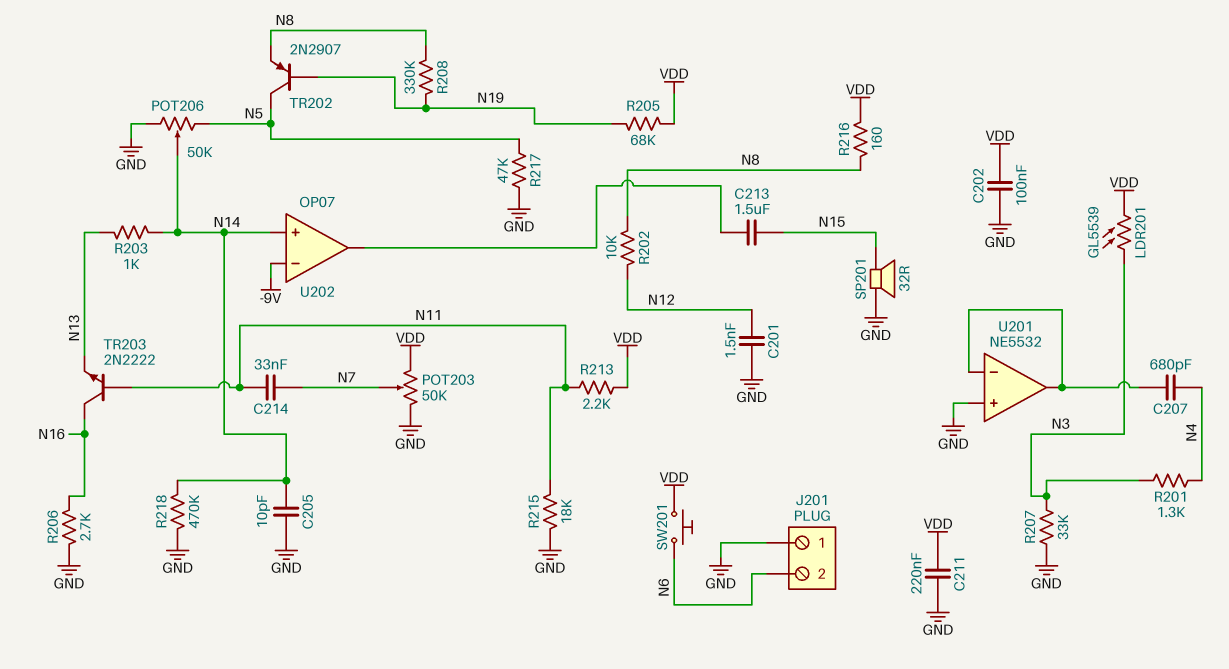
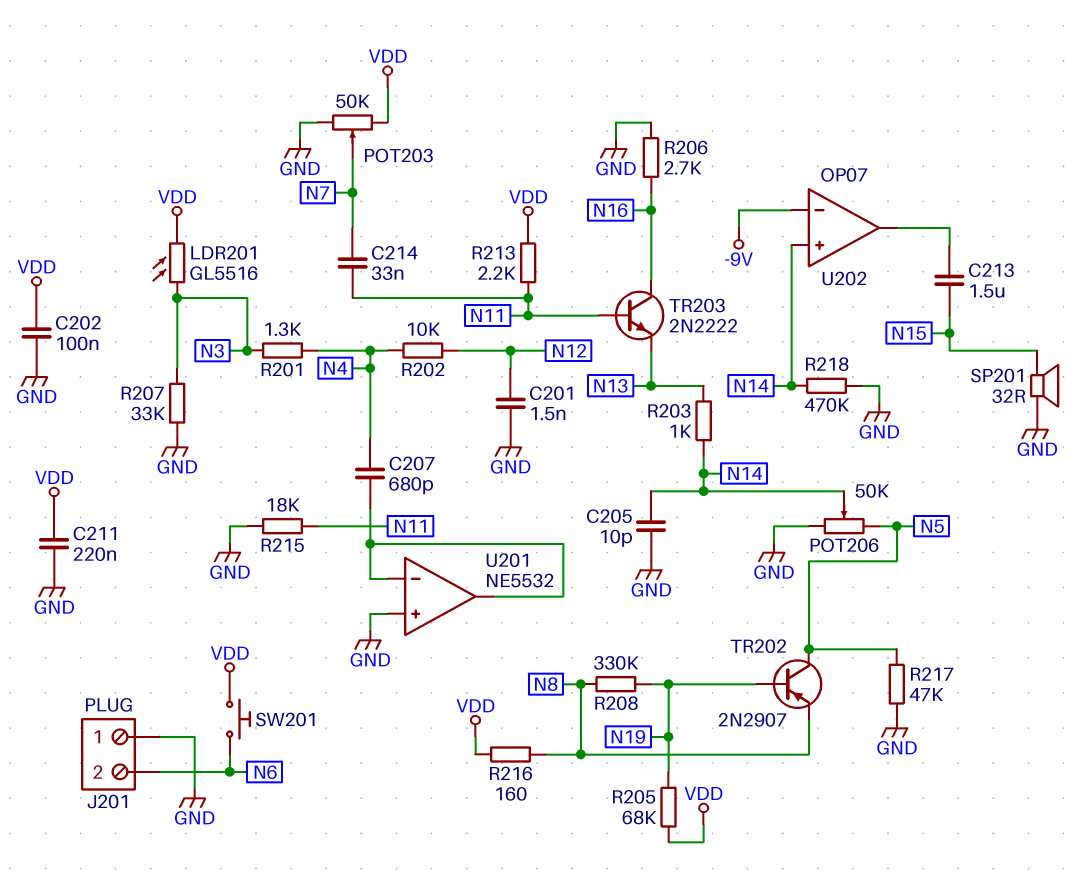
LDR201: GL5539 (N3, VDD) -> GL5516 (N3, VDD)
R202: 10k (N8, N12) -> 10k (N4, N12)

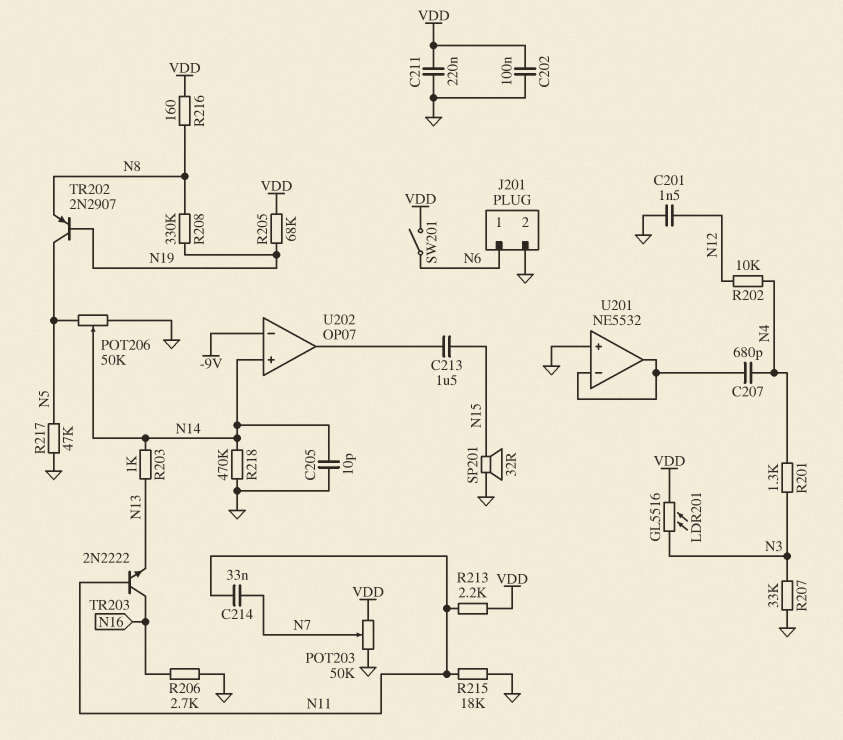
J201 pin 1: GND -> N6
J201 pin 2: N6 -> GND
SW201: button (N6, VDD) -> switch (N6, VDD)

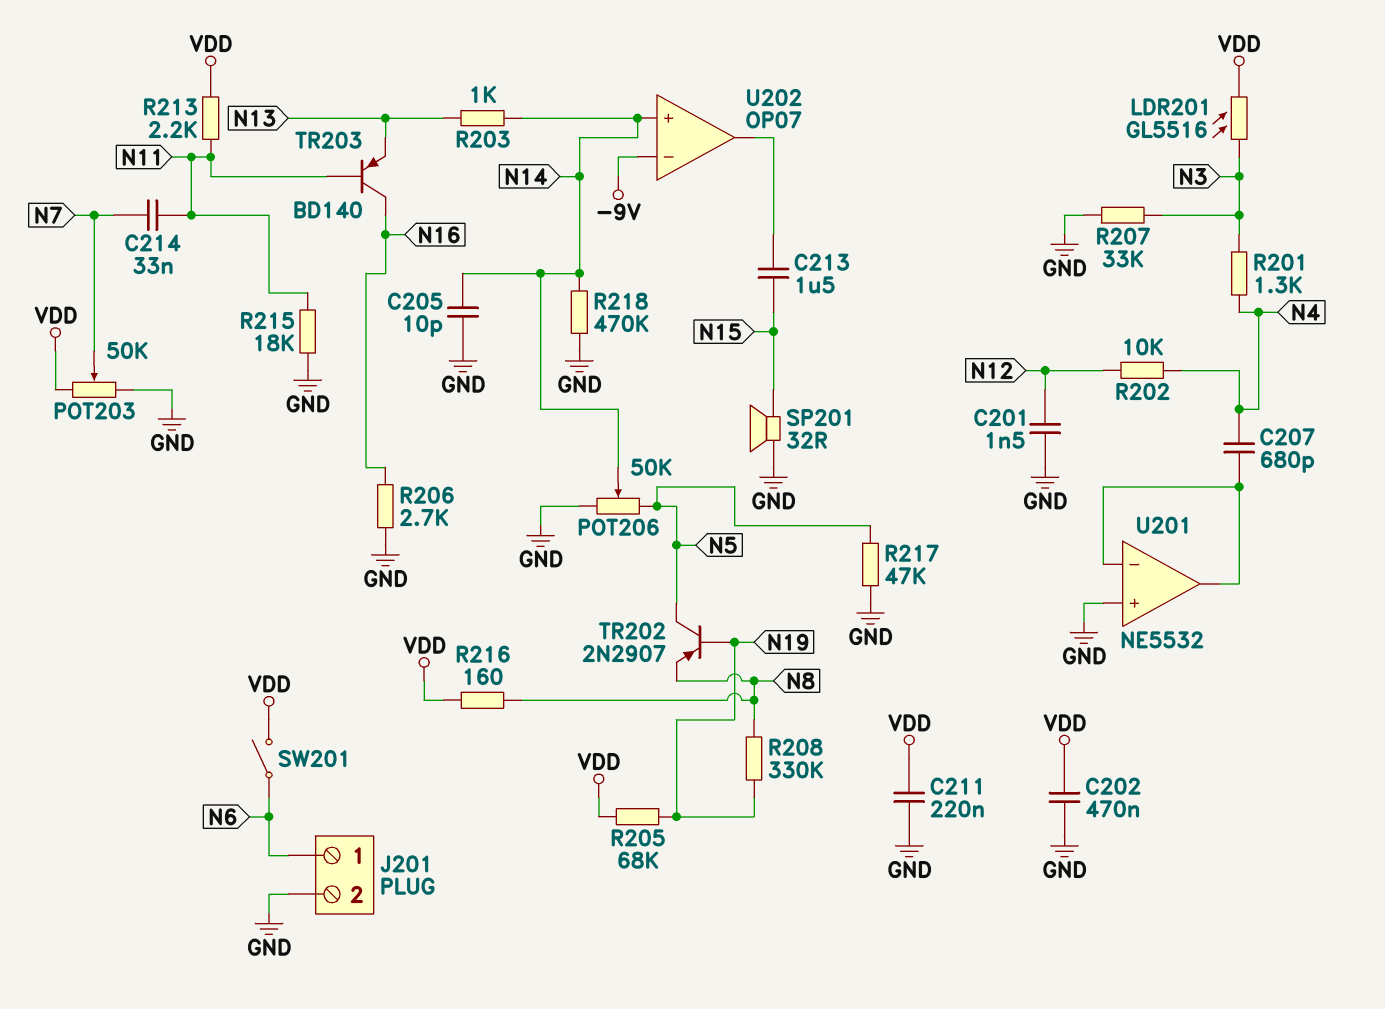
C202: 100nF (GND, VDD) -> 470nF (GND, VDD)
TR203: NPN 2N2222 (B N11, C N16, E N13) -> PNP BD140 (B N11, C N16, E N13)

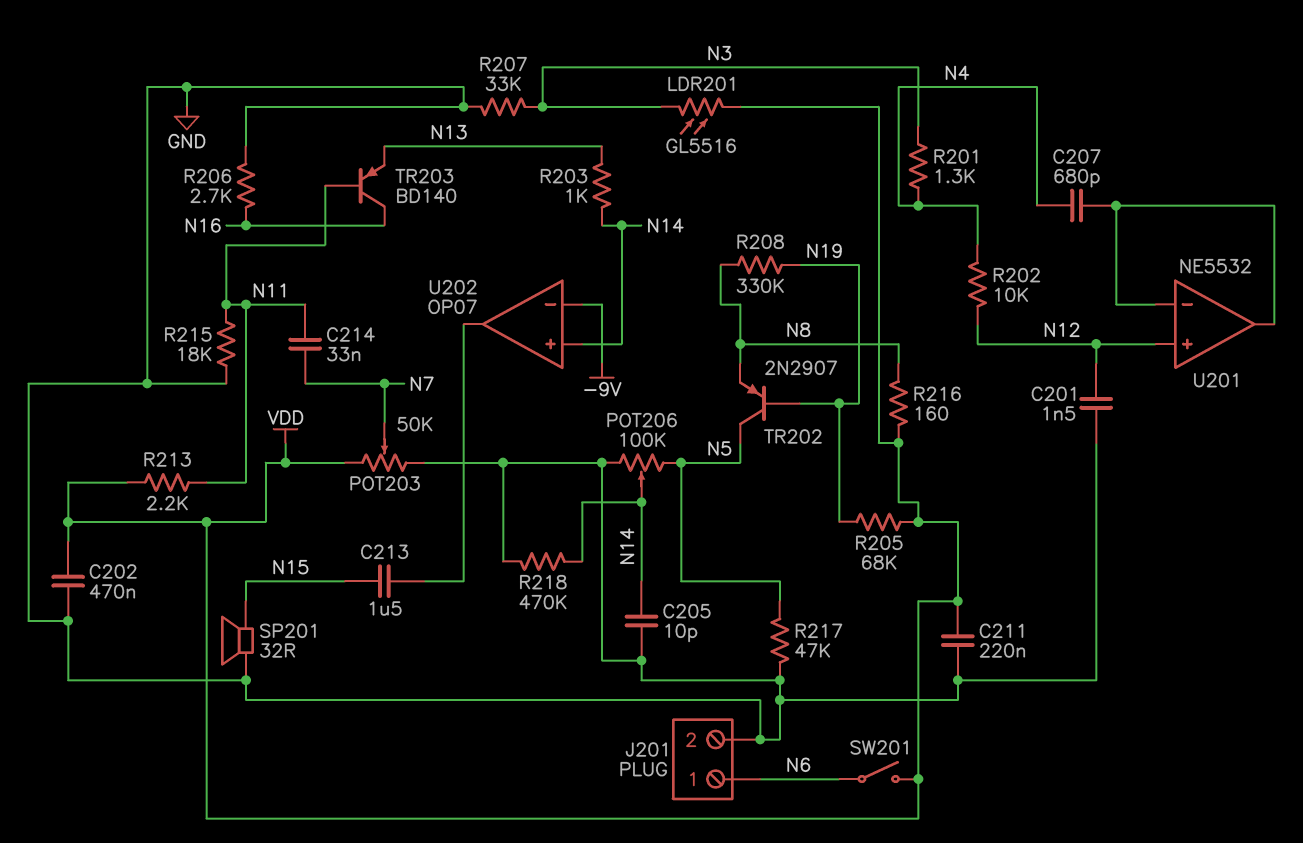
POT206: 50k (GND, N5, wiper N14) -> 100k (GND, N5, wiper N14)
U201 pin in+: GND -> N12

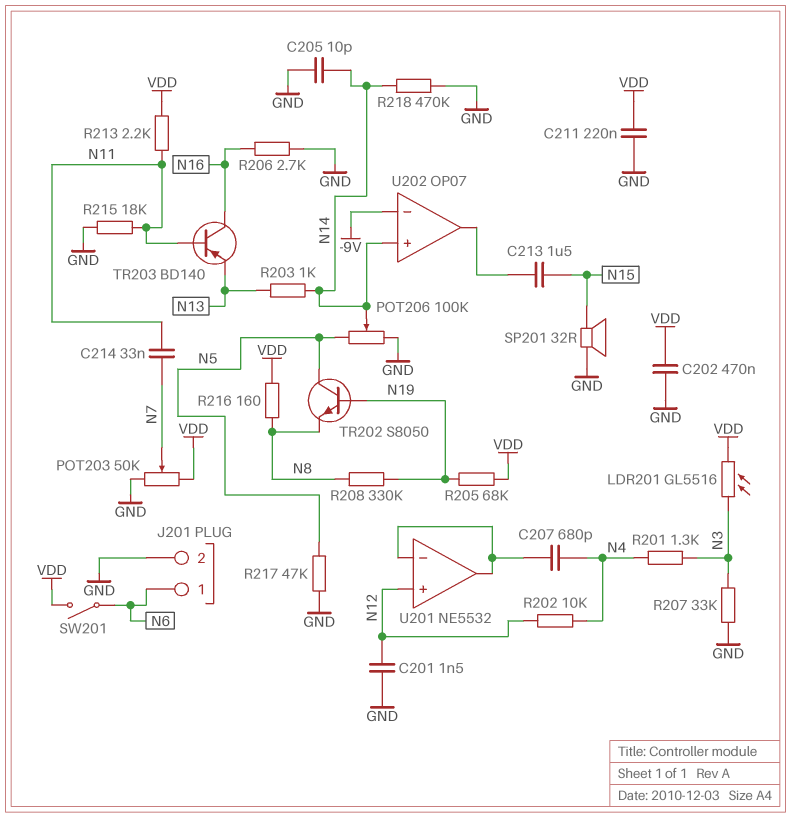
TR202: PNP 2N2907 (B N19, C N5, E N8) -> NPN S8050 (B N19, C N5, E N8)

